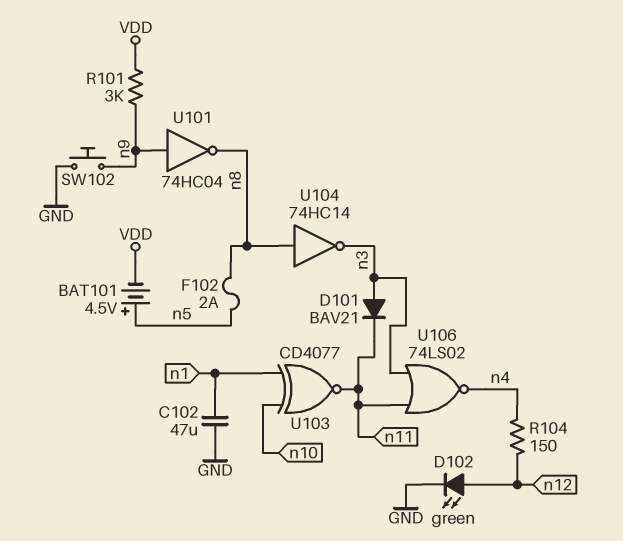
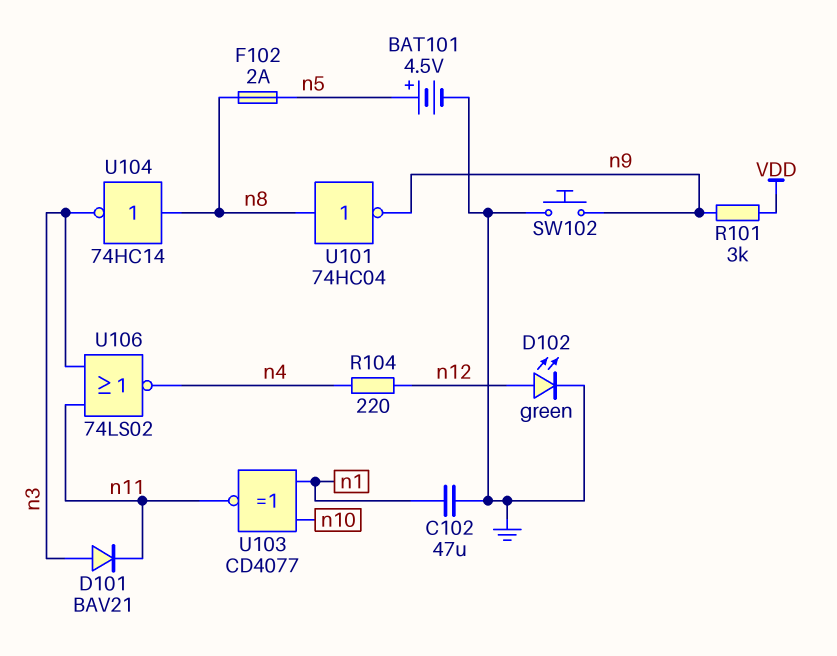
BAT101: 4.5V (plus n5, minus VDD) -> 4.5V (plus n5, minus GND)
R104: 150 (n4, n12) -> 220 (n4, n12)
U101: NOT 74HC04 (in n9, out n8) -> NOT 74HC04 (in n8, out n9)

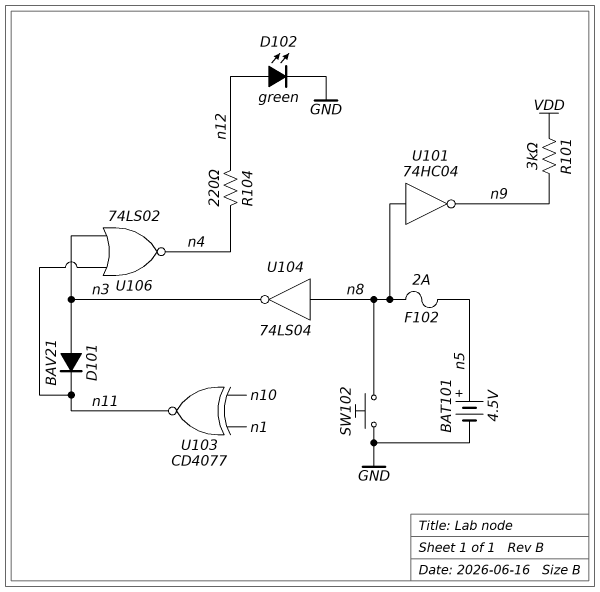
C102: 47uF (GND, n1) -> none
SW102: button (GND, n9) -> button (GND, n8)
U104: NOT 74HC14 (in n8, out n3) -> NOT 74LS04 (in n8, out n3)

